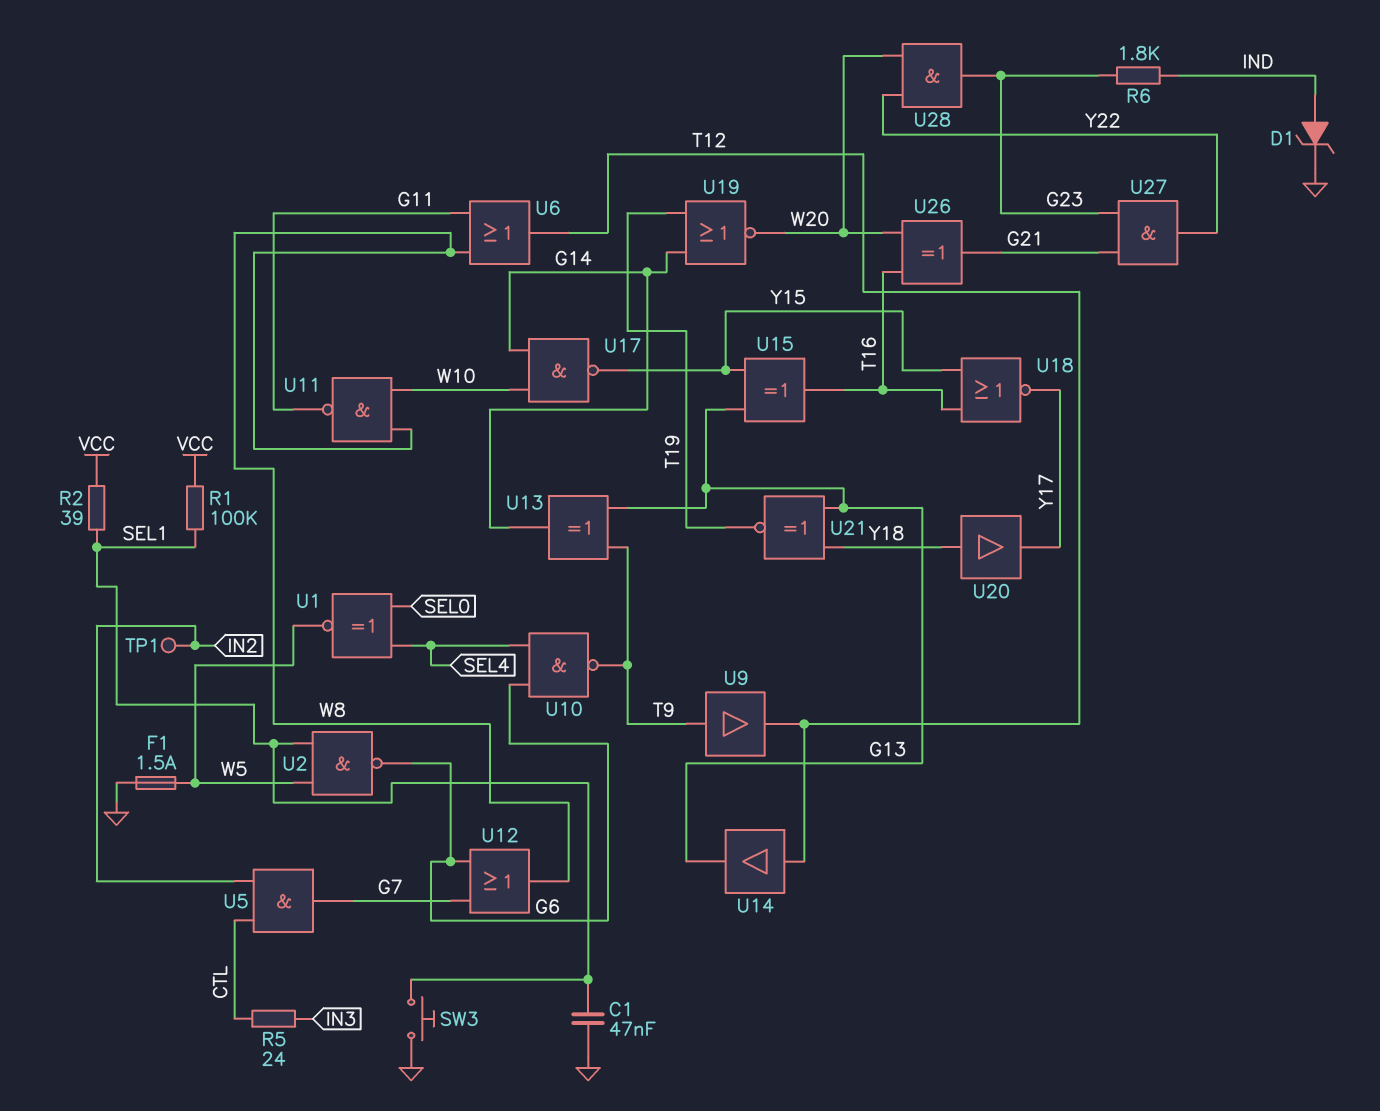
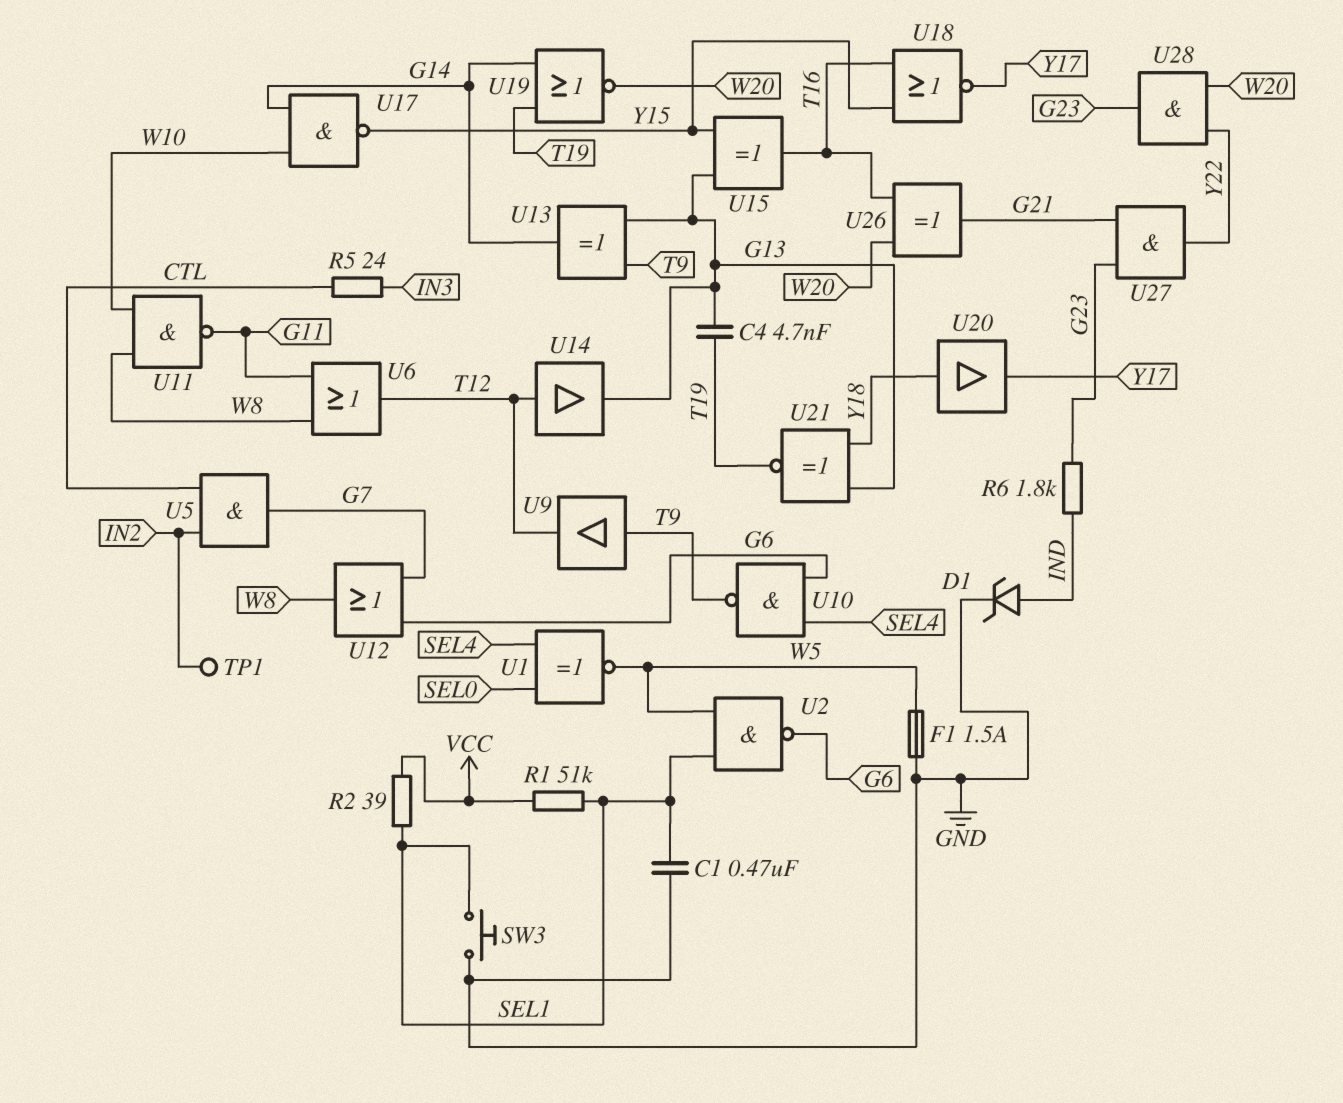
C1: 47nF (GND, SEL1) -> 470nF (GND, SEL1)
C4: none -> 4.7nF (G13, T19)
R1: 100k (SEL1, VCC) -> 51k (SEL1, VCC)

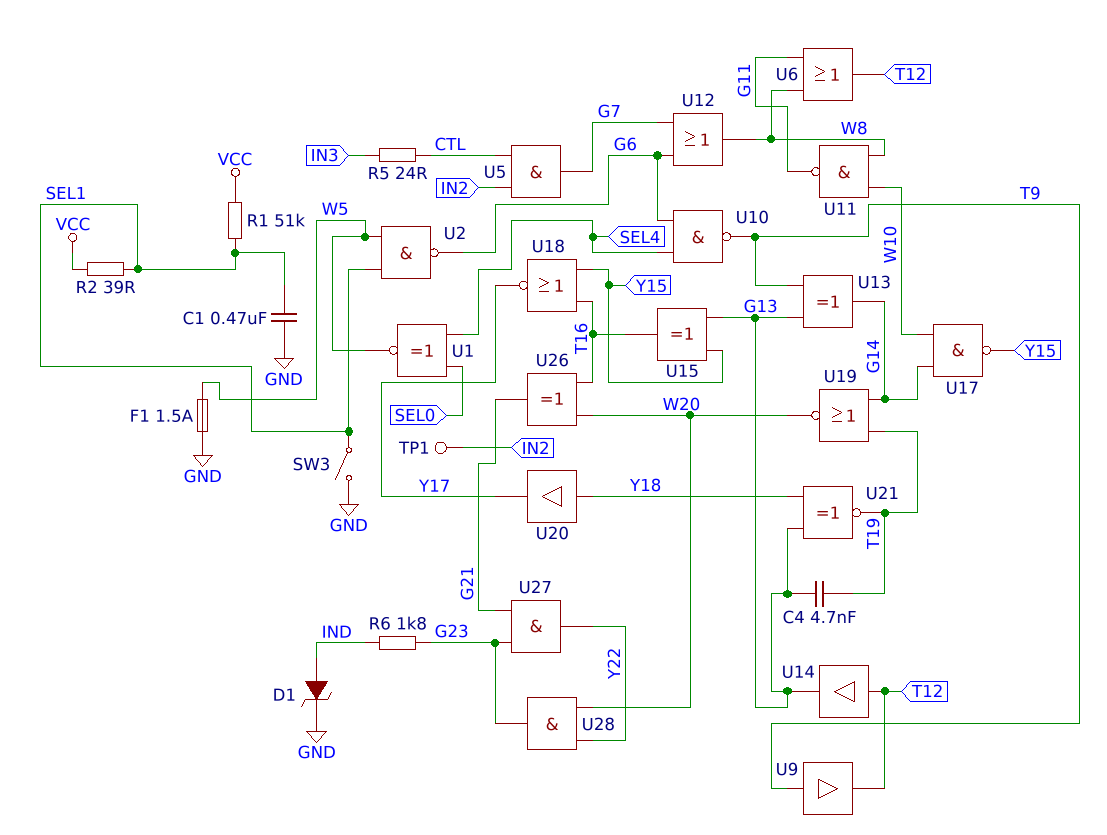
SW3: button (GND, SEL1) -> switch (GND, SEL1)

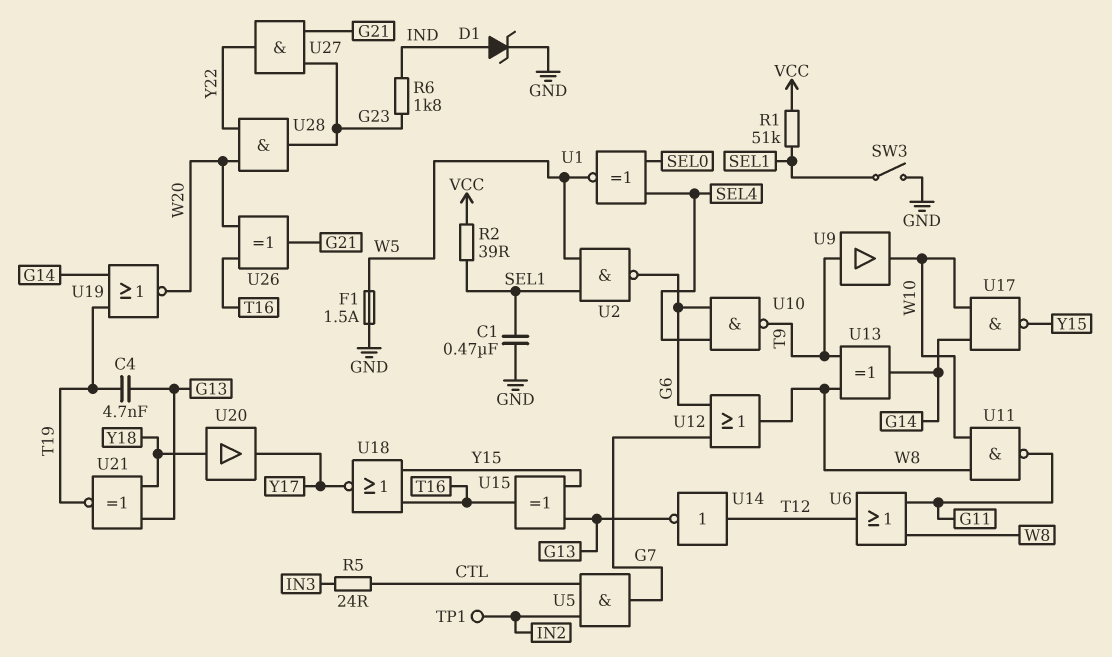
U9: buffer (in T9, out T12) -> buffer (in T9, out W10)
U13: XOR (in G13, in T9, out G14) -> XOR (in T9, in W8, out G14)
U14: buffer (in T12, out G13) -> NOT (in T12, out G13)

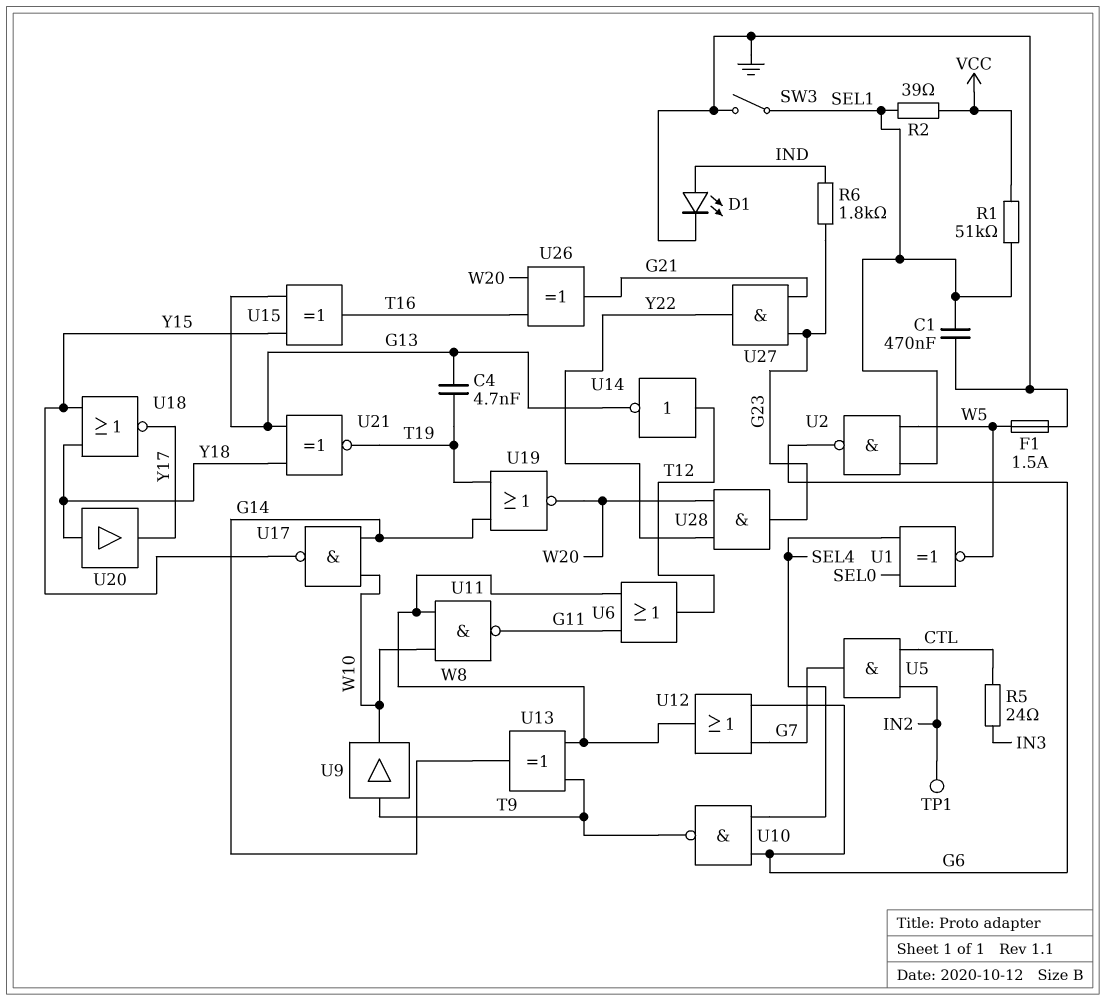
D1: zener (A IND, K GND) -> LED (A IND, K GND)
U18: NOR (in T16, in Y15, out Y17) -> NOR (in Y15, in Y18, out Y17)

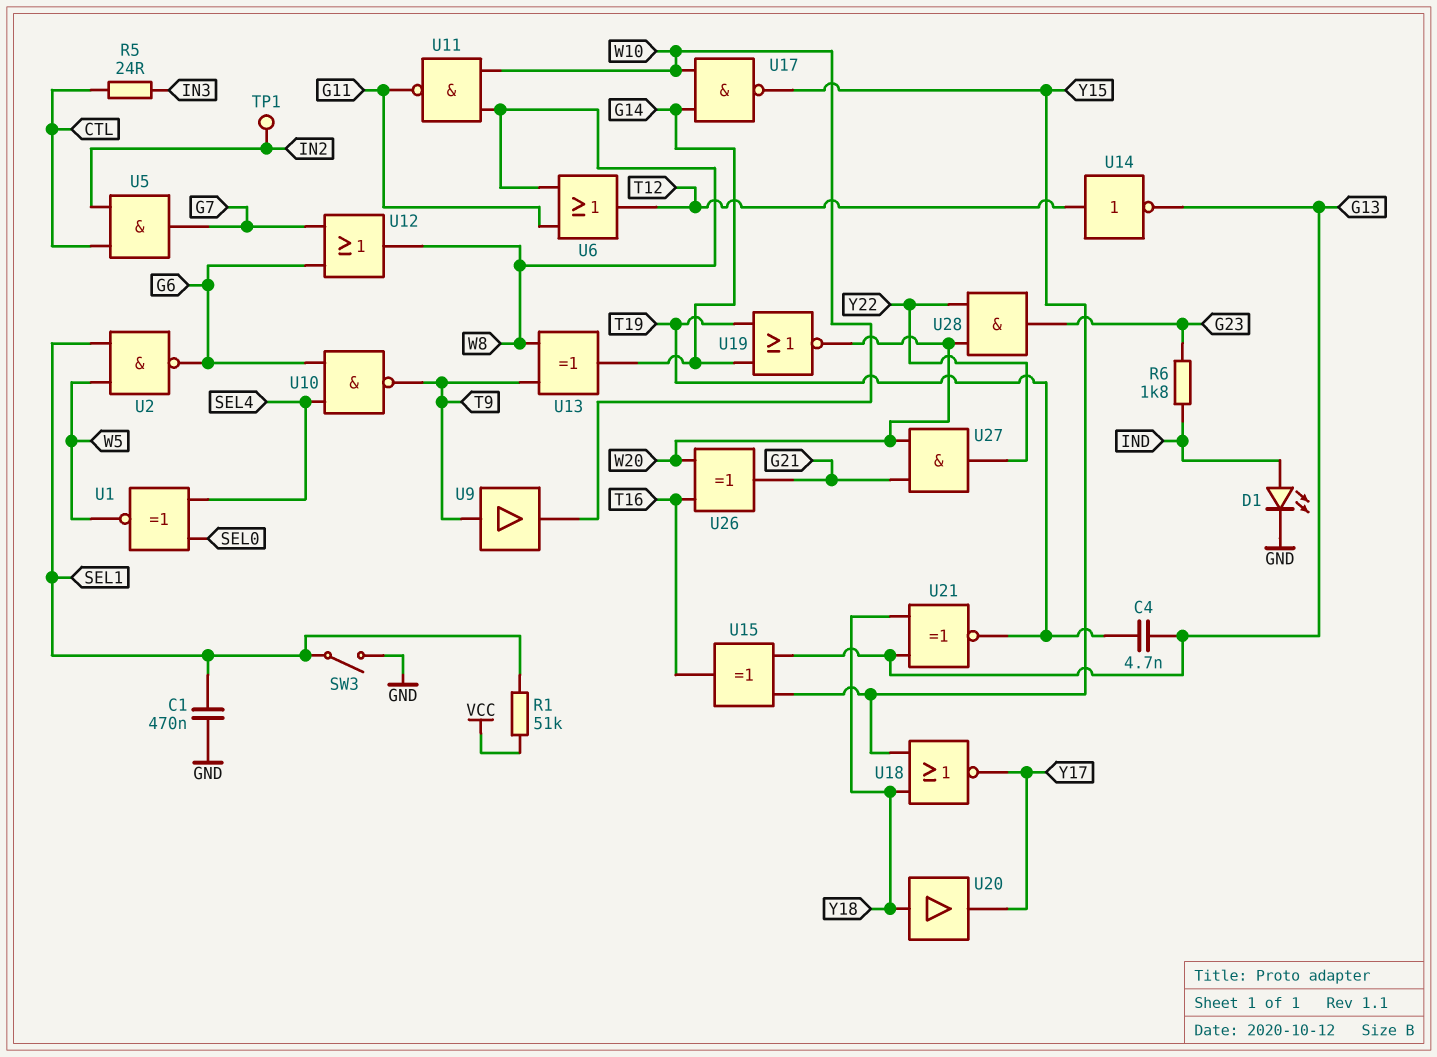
F1: 1.5A (GND, W5) -> none
R2: 39 (SEL1, VCC) -> none
U27: AND (in G21, in G23, out Y22) -> AND (in G21, in W20, out Y22)

